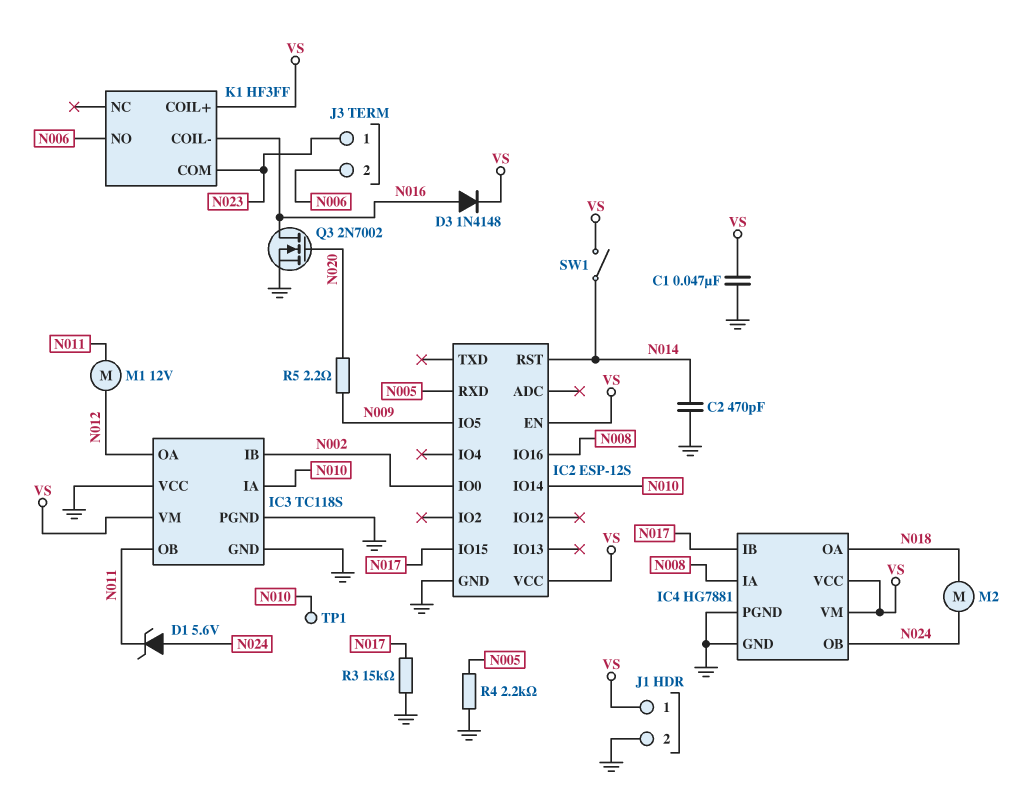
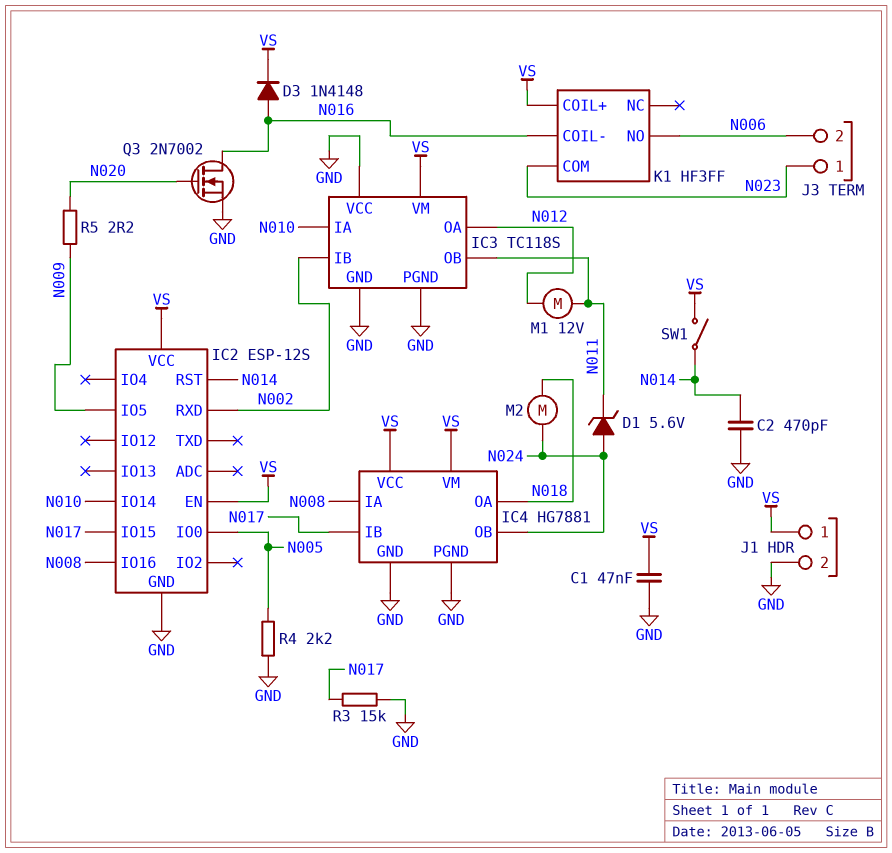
IC2 pin IO0: N002 -> N005
IC2 pin RXD: N005 -> N002
TP1: test point (N010) -> none

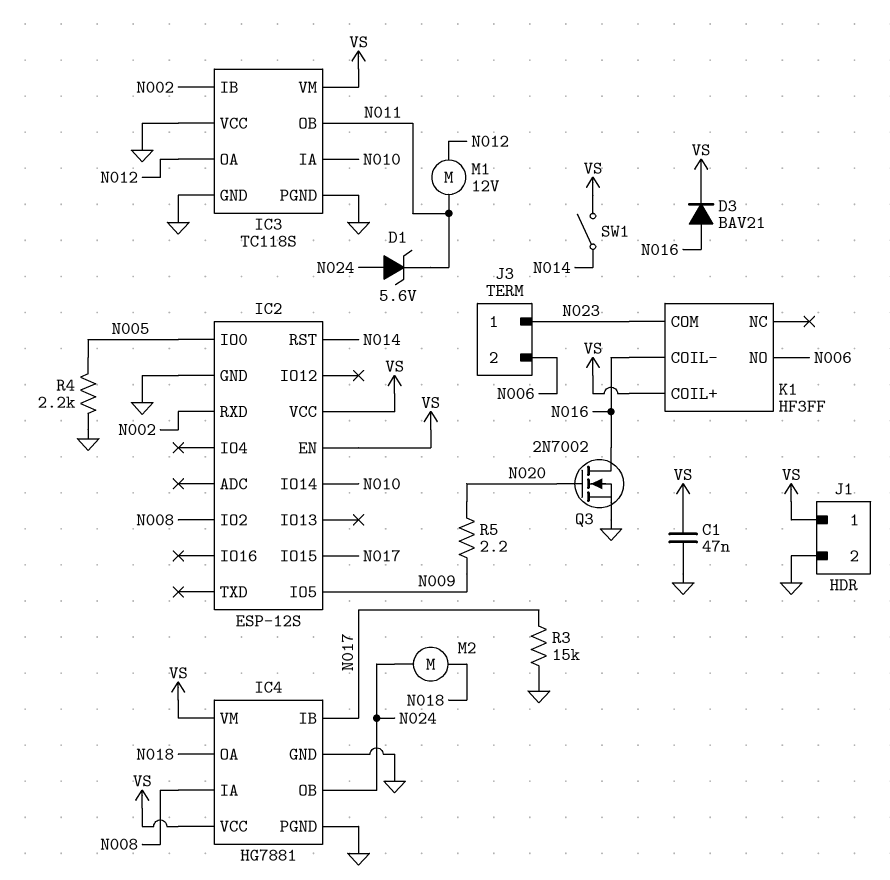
C2: 470pF (GND, N014) -> none
D3: diode 1N4148 (A N016, K VS) -> diode BAV21 (A N016, K VS)
IC2 pin IO2: none -> N008
IC2 pin IO16: N008 -> none

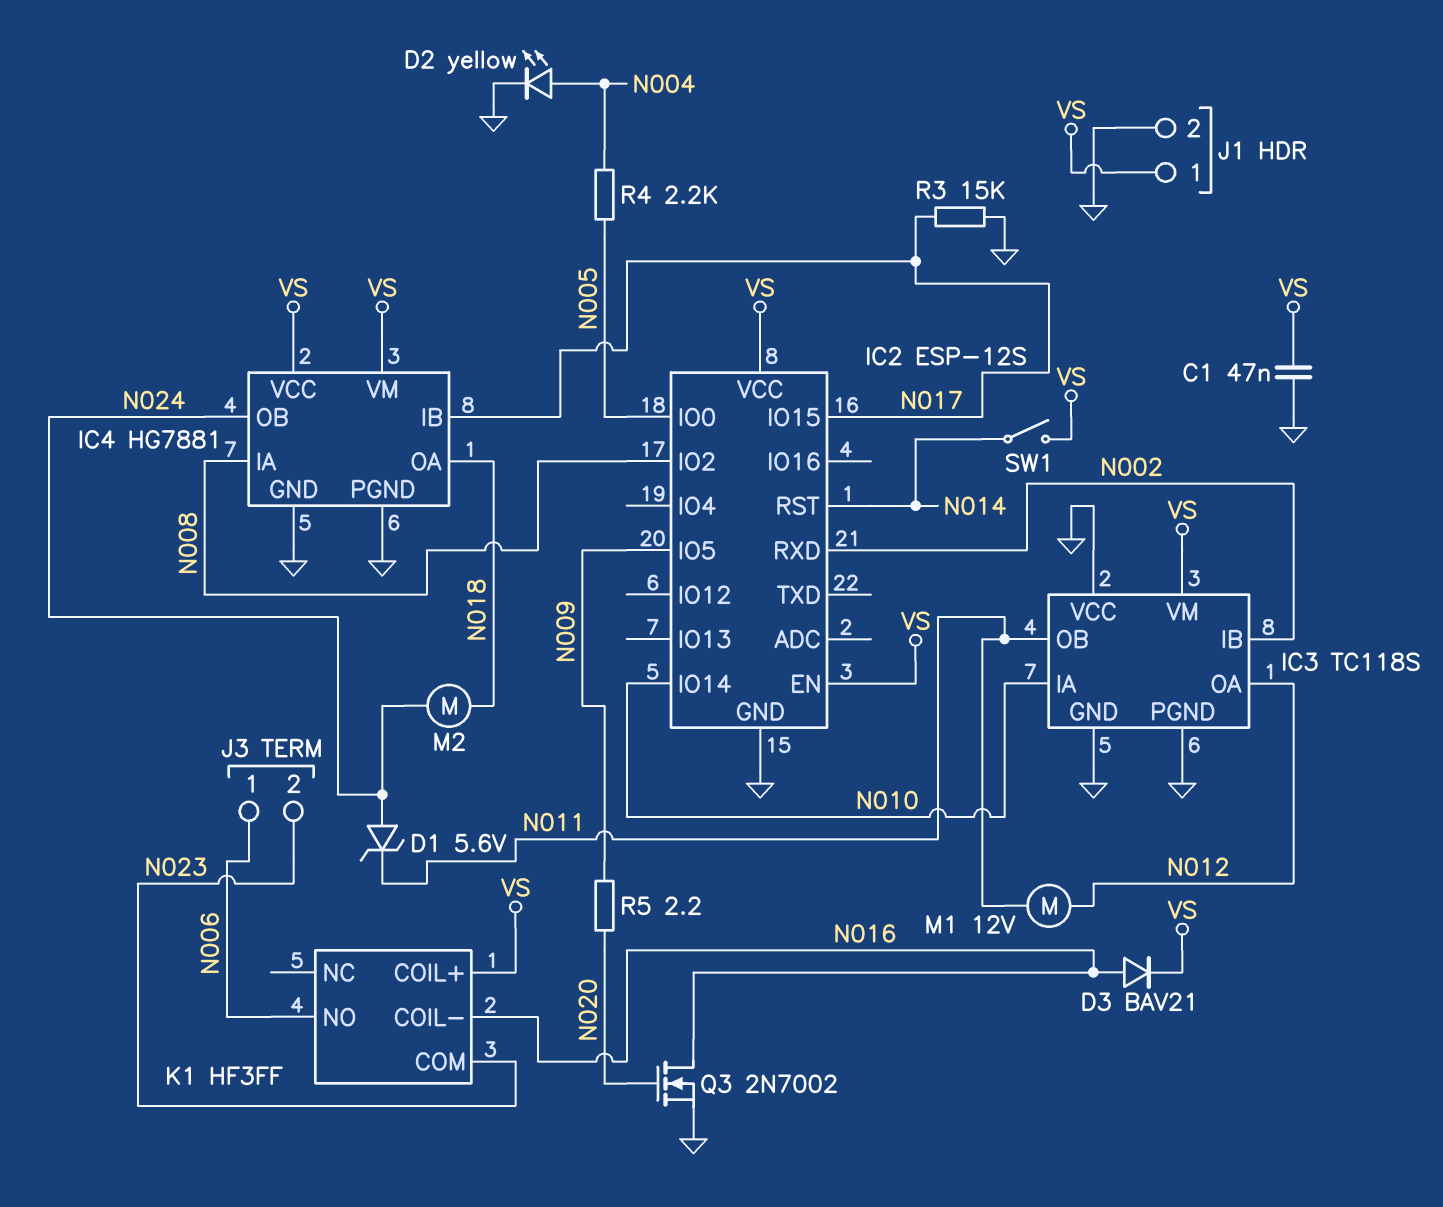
D2: none -> LED yellow (A N004, K GND)
J3 pin 1: N023 -> N006
J3 pin 2: N006 -> N023
R4: 2.2k (GND, N005) -> 2.2k (N004, N005)

